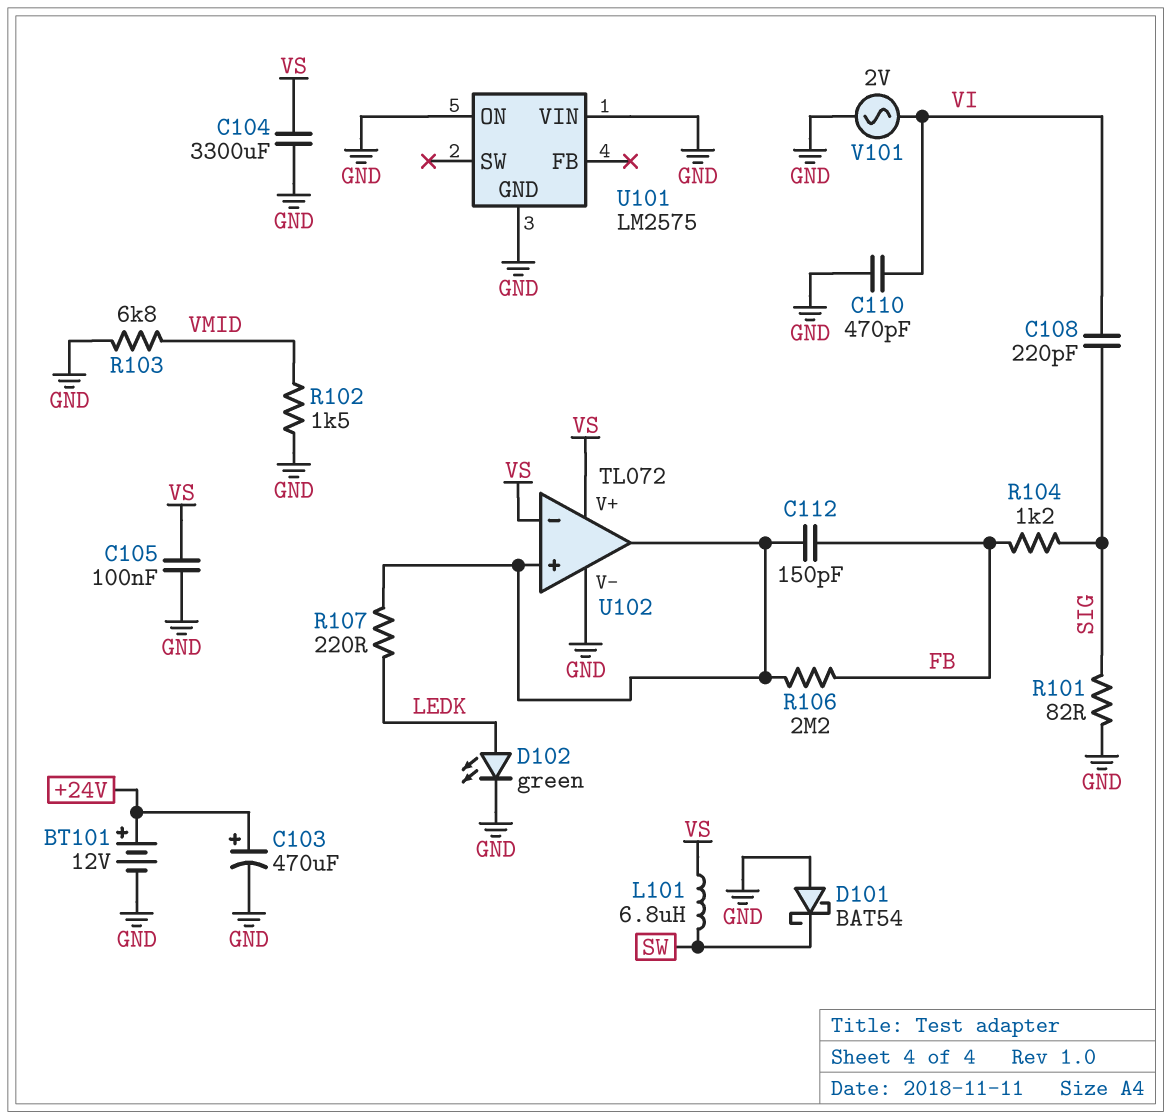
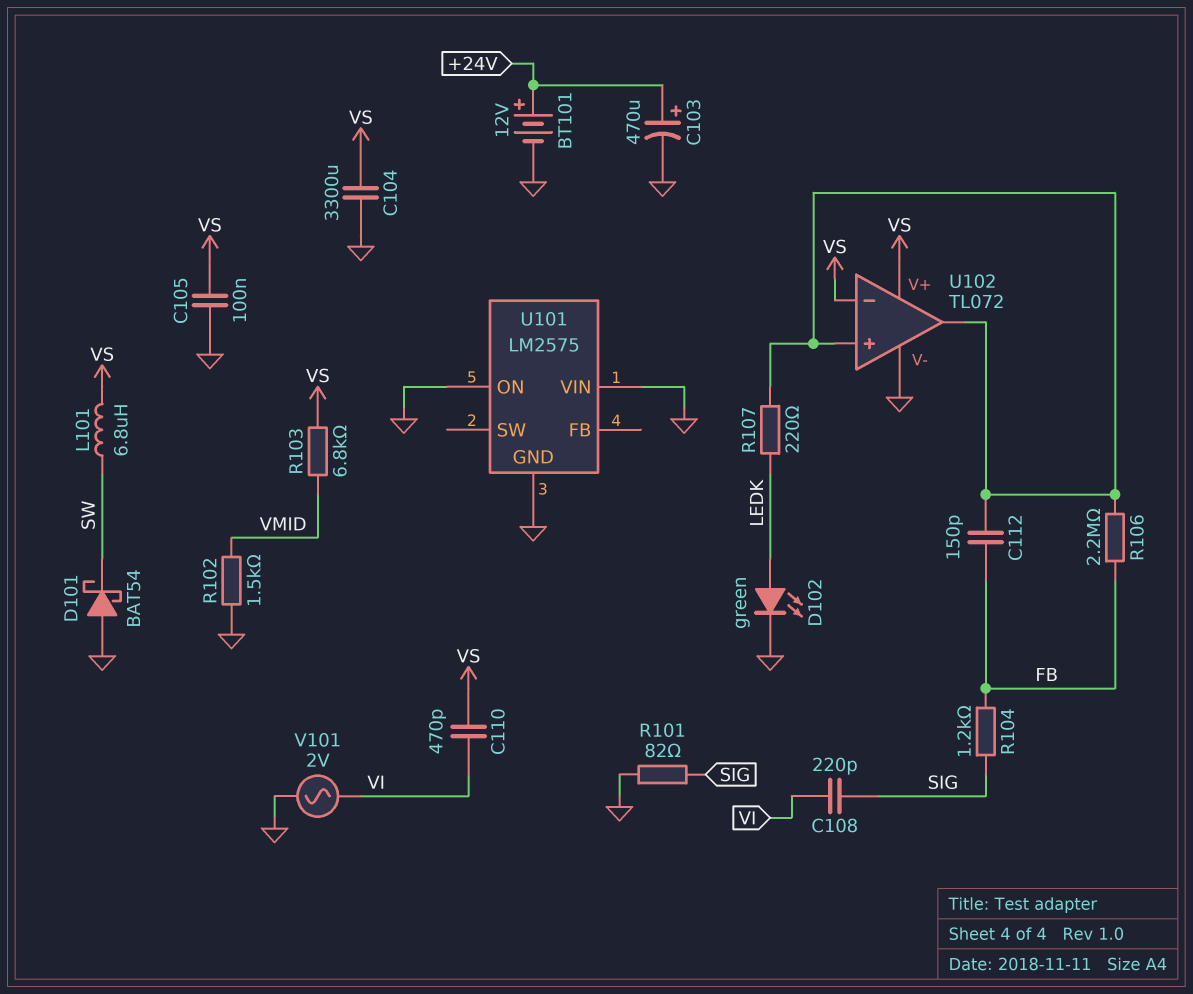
C110: 470pF (GND, VI) -> 470pF (VI, VS)
R103: 6.8k (GND, VMID) -> 6.8k (VMID, VS)

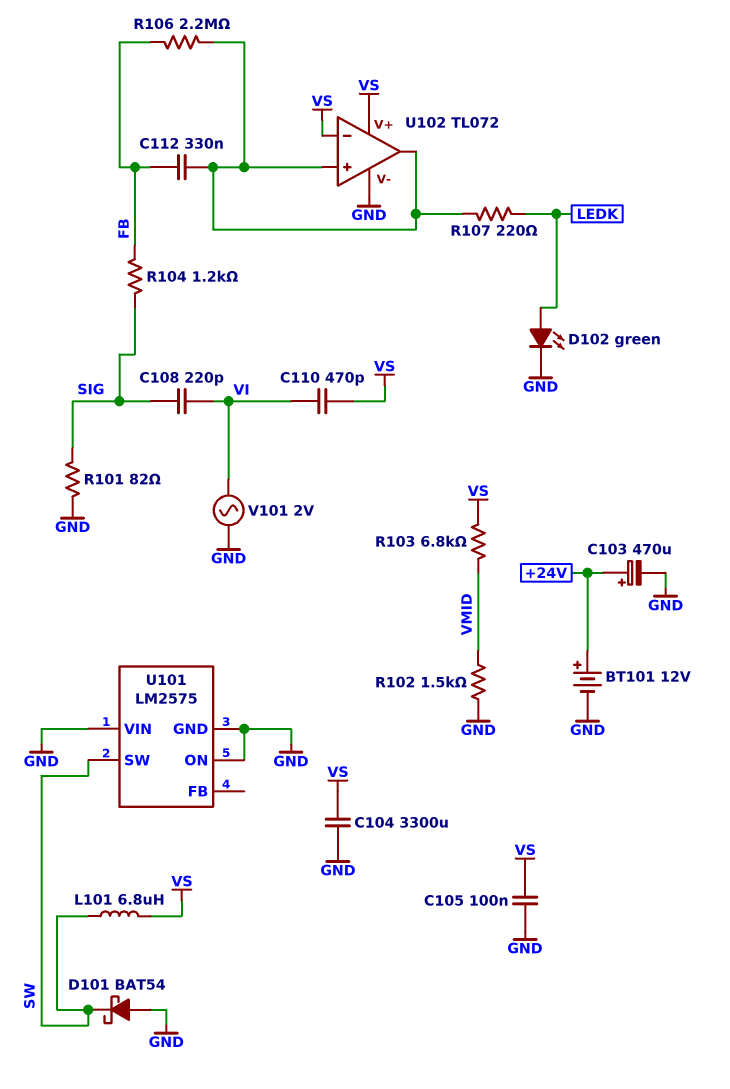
C112: 150pF (FB, U102/in+) -> 330nF (FB, U102/in+)
U101 pin SW: none -> SW

